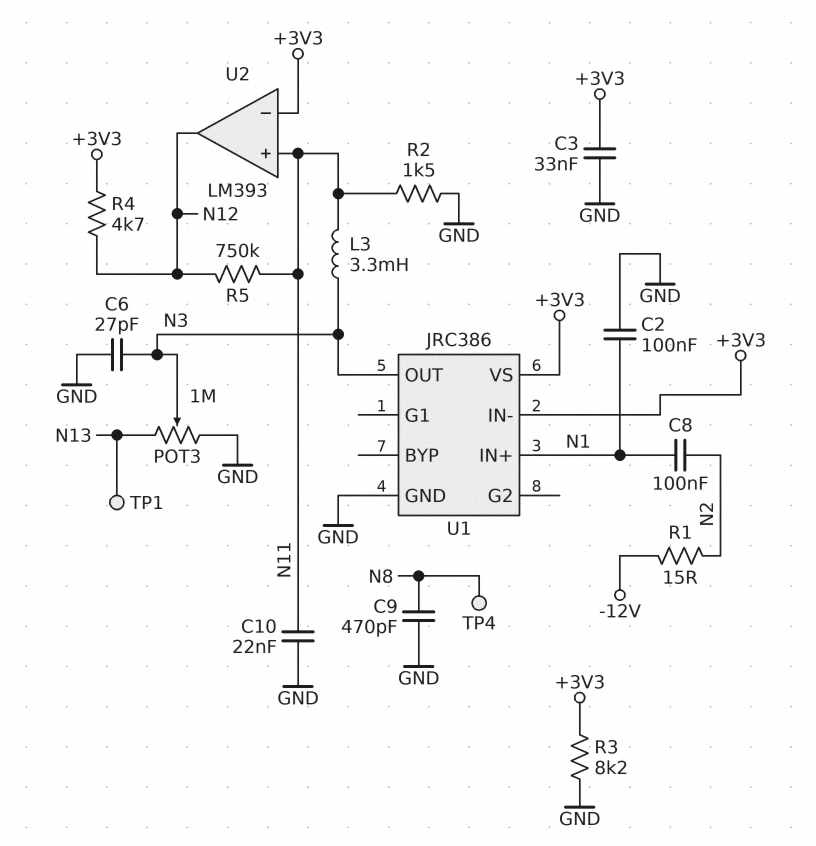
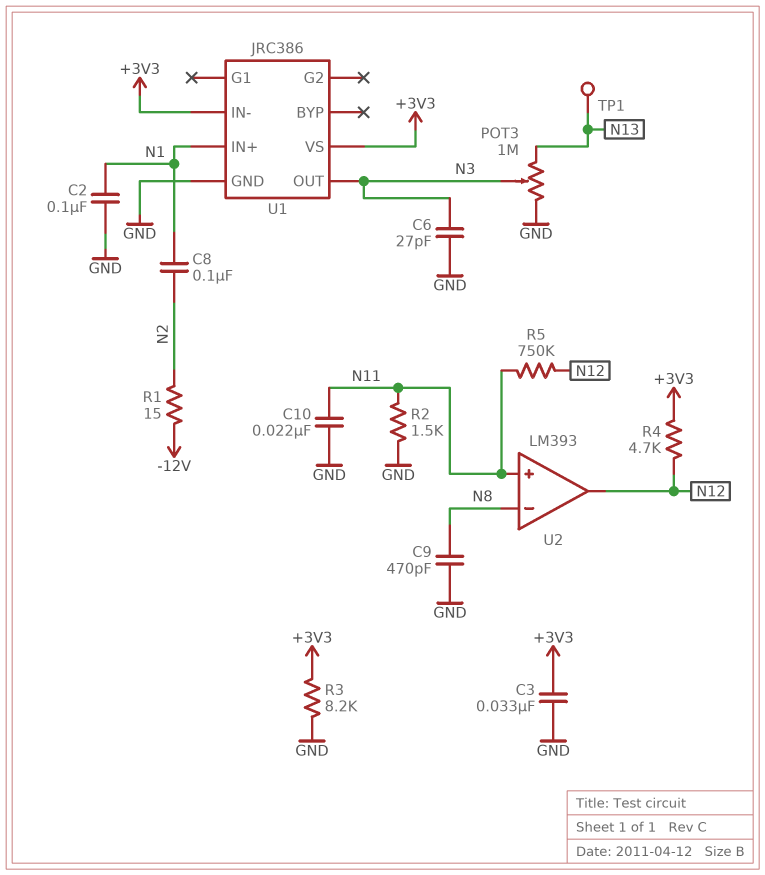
L3: 3.3mH (N3, N11) -> none
TP4: test point (N8) -> none
U2 pin in-: +3V3 -> N8

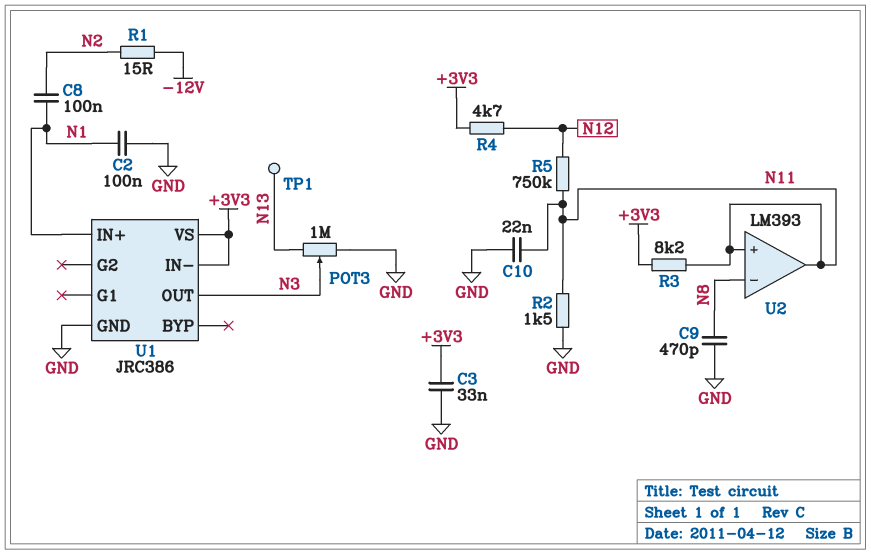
C6: 27pF (GND, N3) -> none
R3: 8.2k (+3V3, GND) -> 8.2k (+3V3, N11)
U2 pin out: N12 -> N11

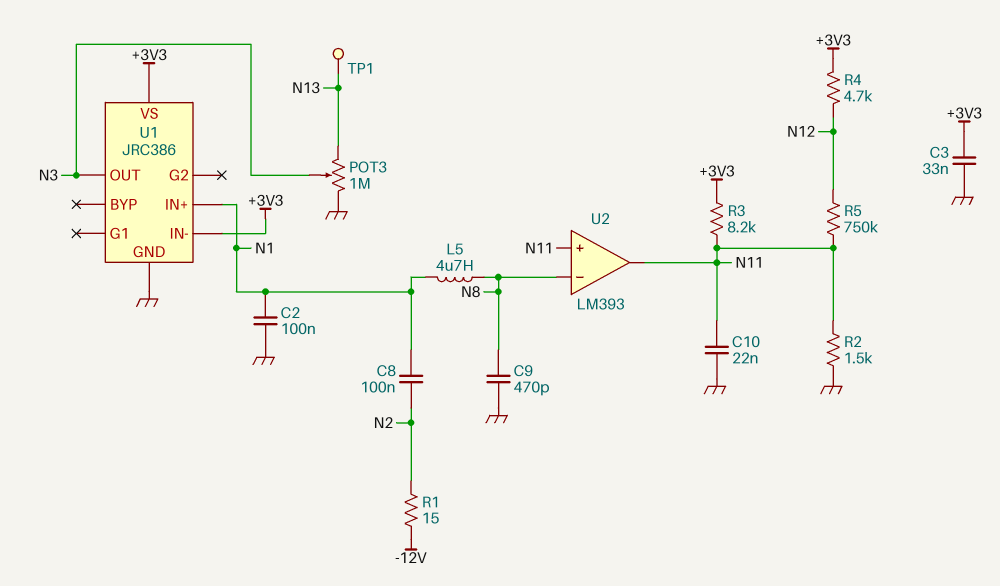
L5: none -> 4.7uH (N1, N8)

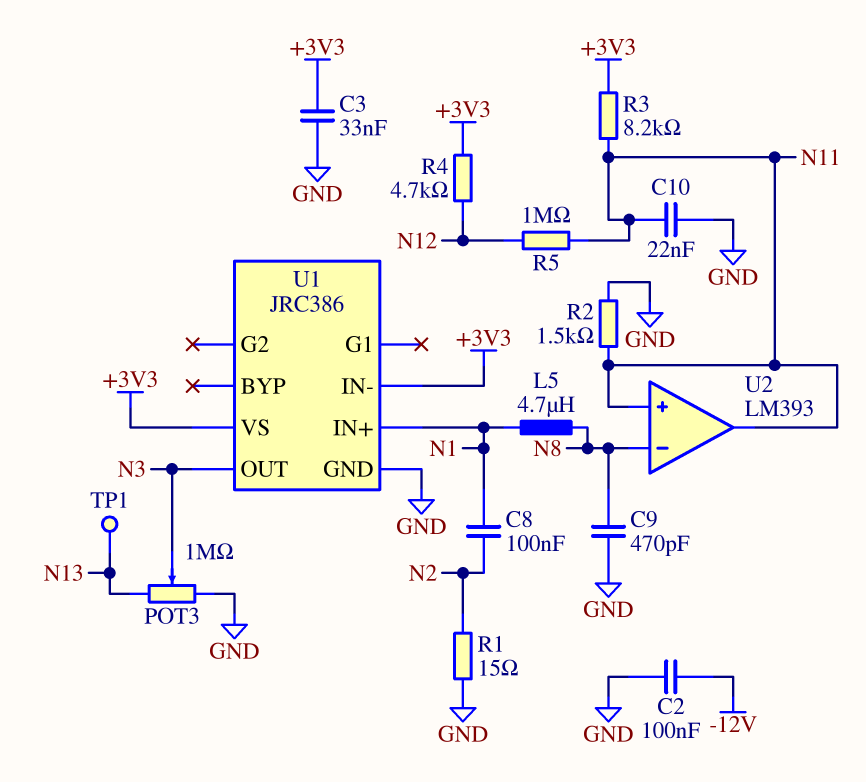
C2: 100nF (GND, N1) -> 100nF (-12V, GND)
R1: 15 (-12V, N2) -> 15 (GND, N2)
R5: 750k (N11, N12) -> 1M (N11, N12)

